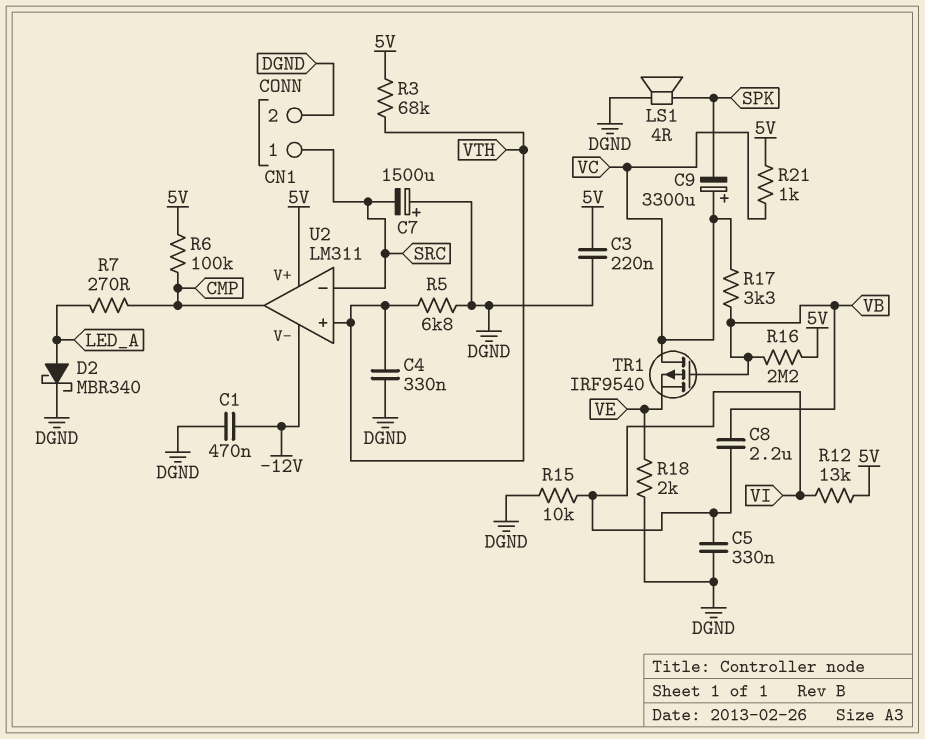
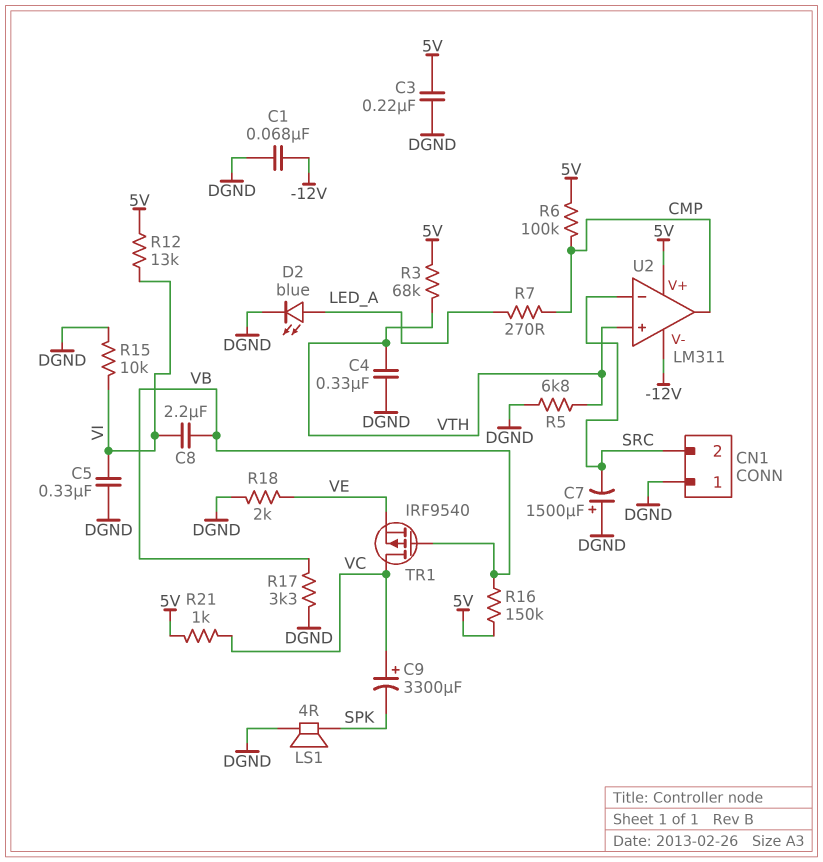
C1: 470nF (-12V, DGND) -> 68nF (-12V, DGND)
CN1 pin 1: SRC -> DGND
CN1 pin 2: DGND -> SRC
D2: schottky MBR340 (A LED_A, K DGND) -> LED blue (A LED_A, K DGND)
R16: 2.2M (5V, VB) -> 150k (5V, VB)
R17: 3.3k (VB, VC) -> 3.3k (DGND, VB)

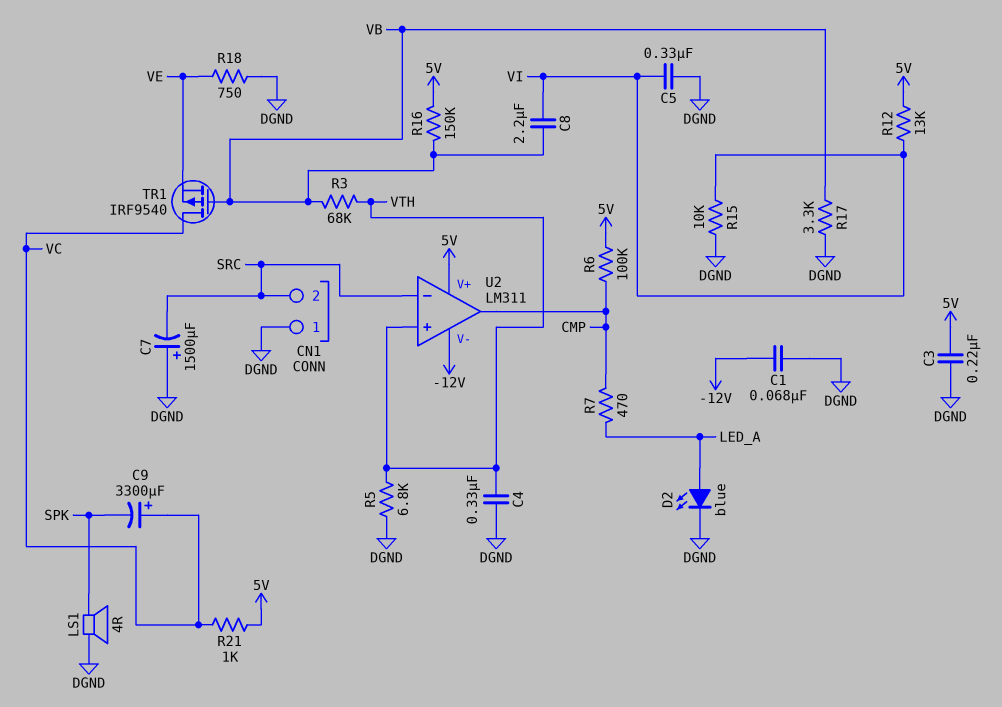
R3: 68k (5V, VTH) -> 68k (VB, VTH)
R7: 270 (CMP, LED_A) -> 470 (CMP, LED_A)
R18: 2k (DGND, VE) -> 750 (DGND, VE)

